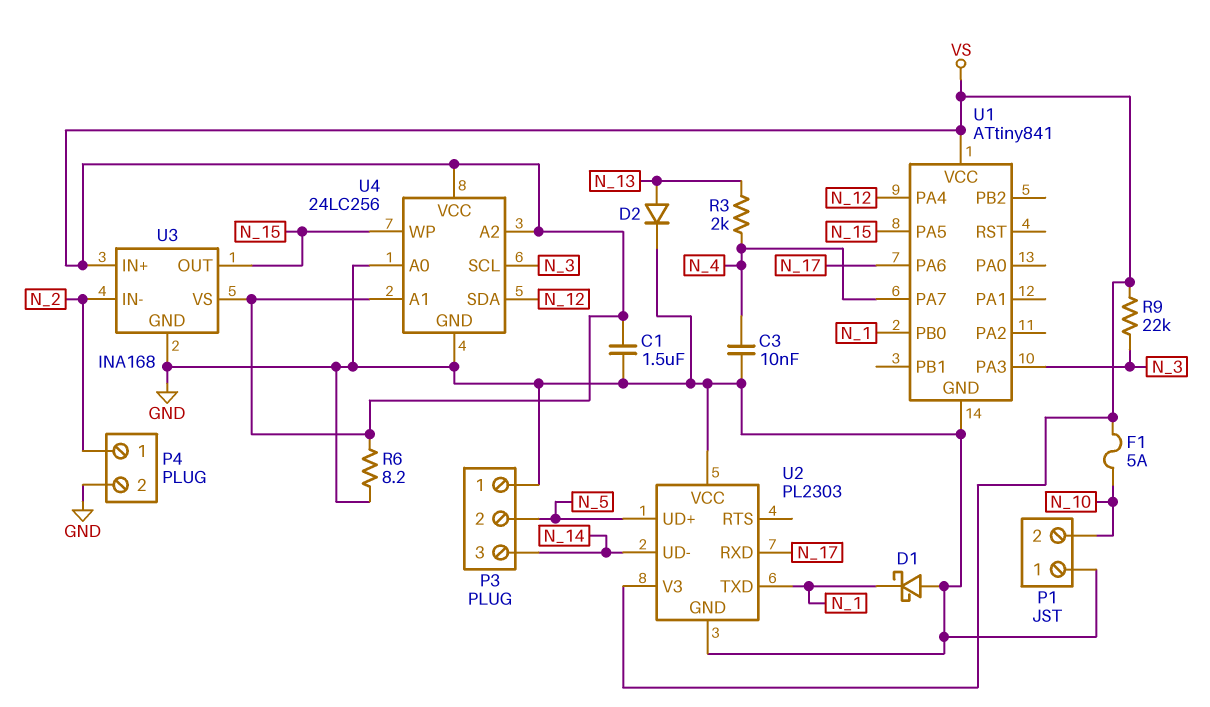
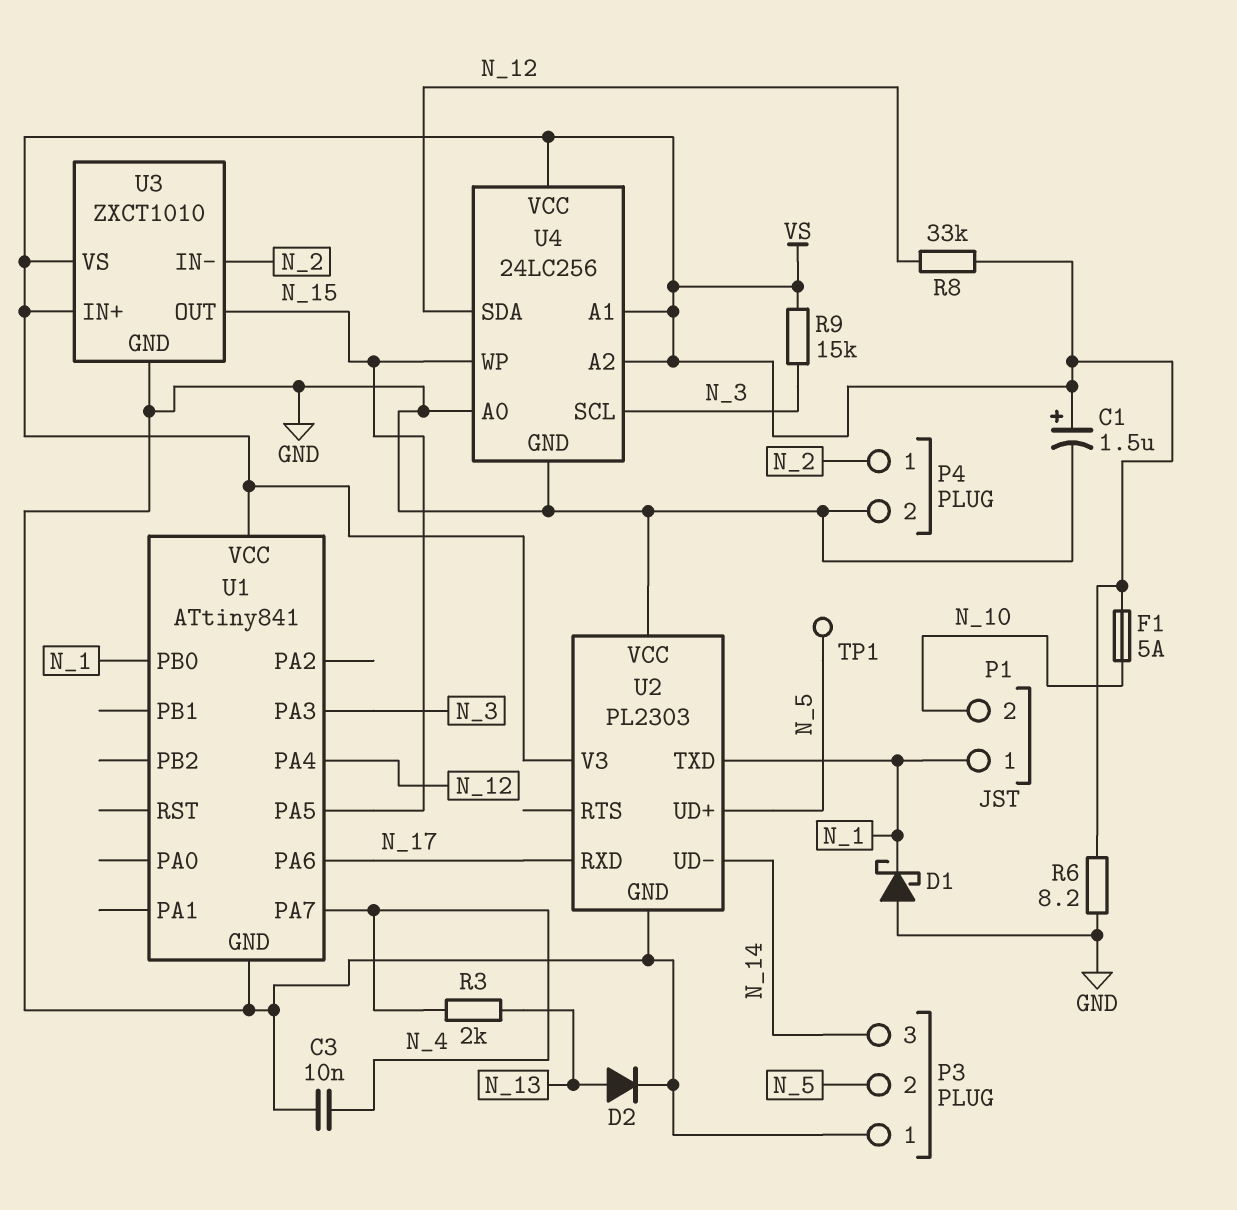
C1: 1.5uF (GND, VS) -> 1.5uF (plus VS, minus GND)
P1 pin 1: GND -> N_1
R8: none -> 33k (N_12, VS)
R9: 22k (N_3, VS) -> 15k (N_3, VS)
TP1: none -> test point (N_5)
U3: INA168 -> ZXCT1010

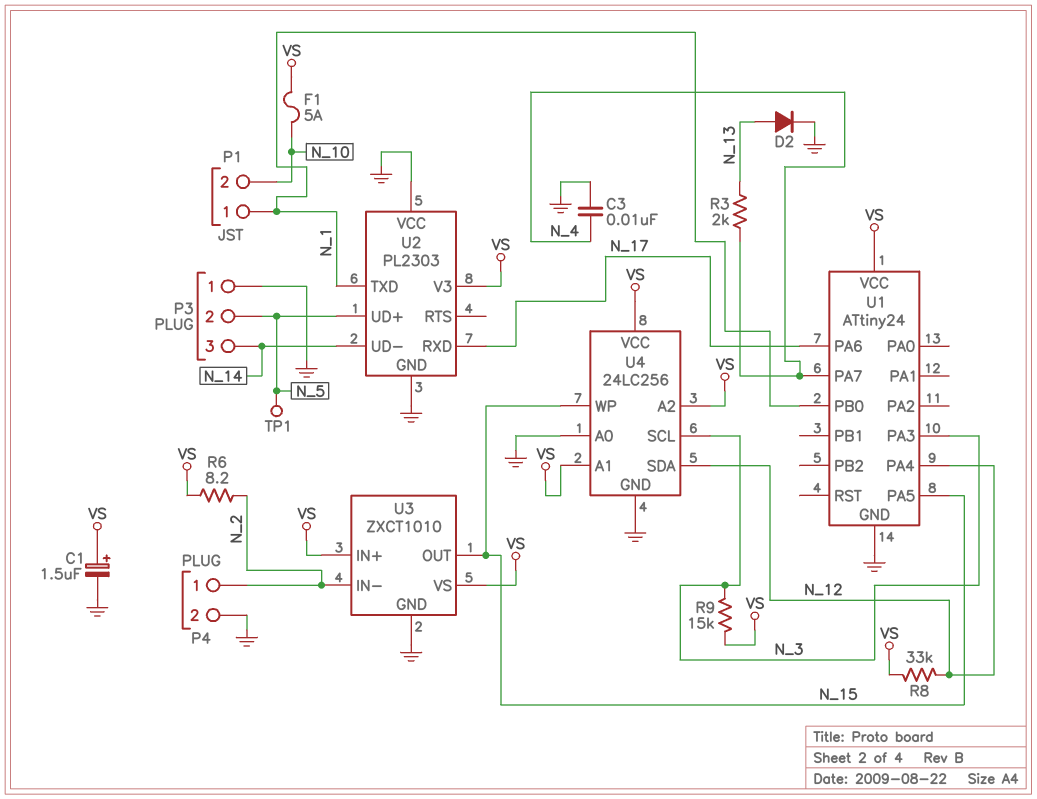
D1: schottky (A GND, K N_1) -> none
R6: 8.2 (GND, VS) -> 8.2 (N_2, VS)
U1: ATtiny841 -> ATtiny24

